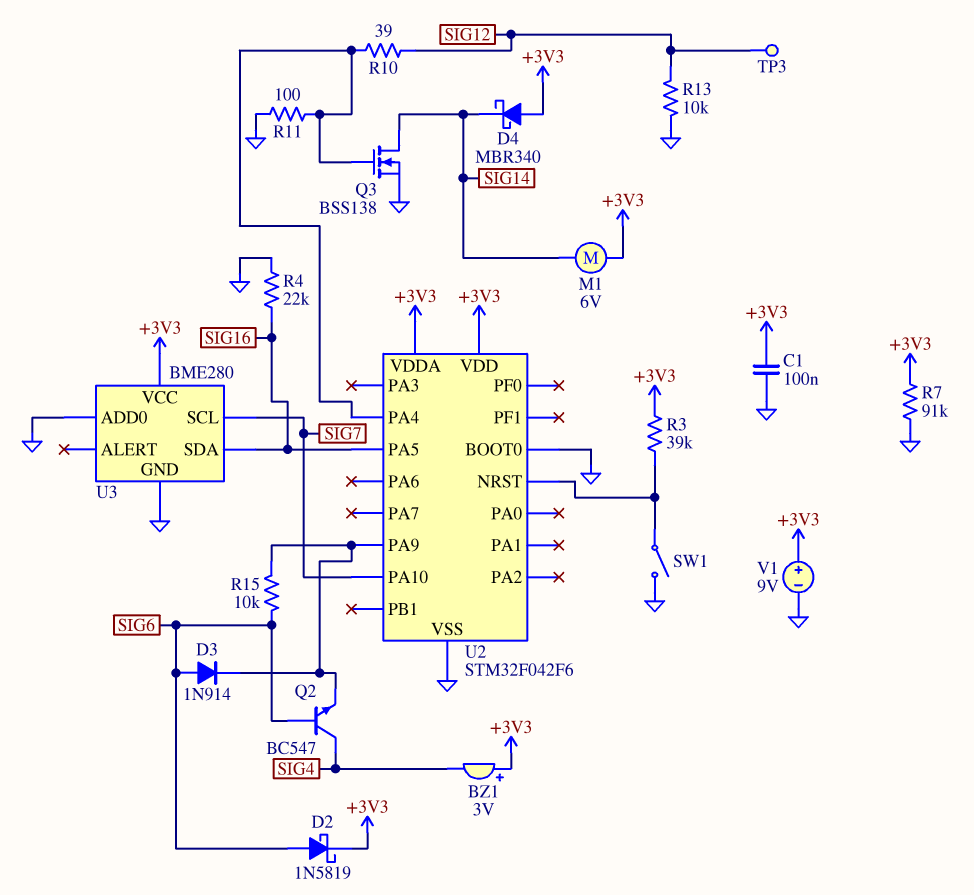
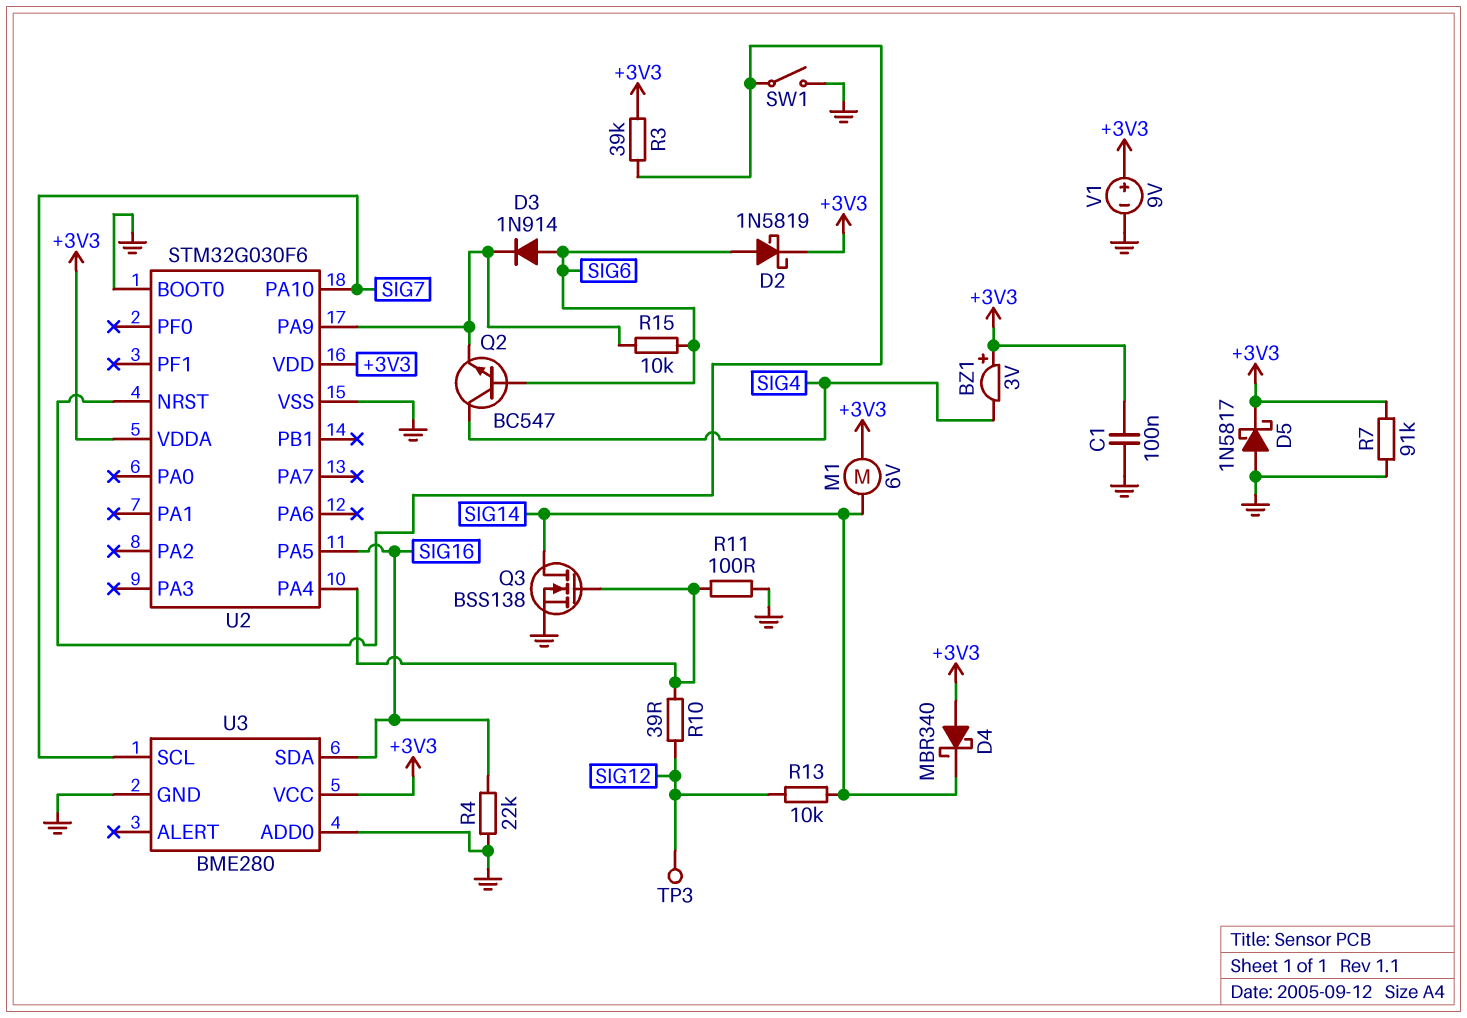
D5: none -> schottky 1N5817 (A GND, K +3V3)
R13: 10k (GND, SIG12) -> 10k (SIG12, SIG14)
U2: STM32F042F6 -> STM32G030F6

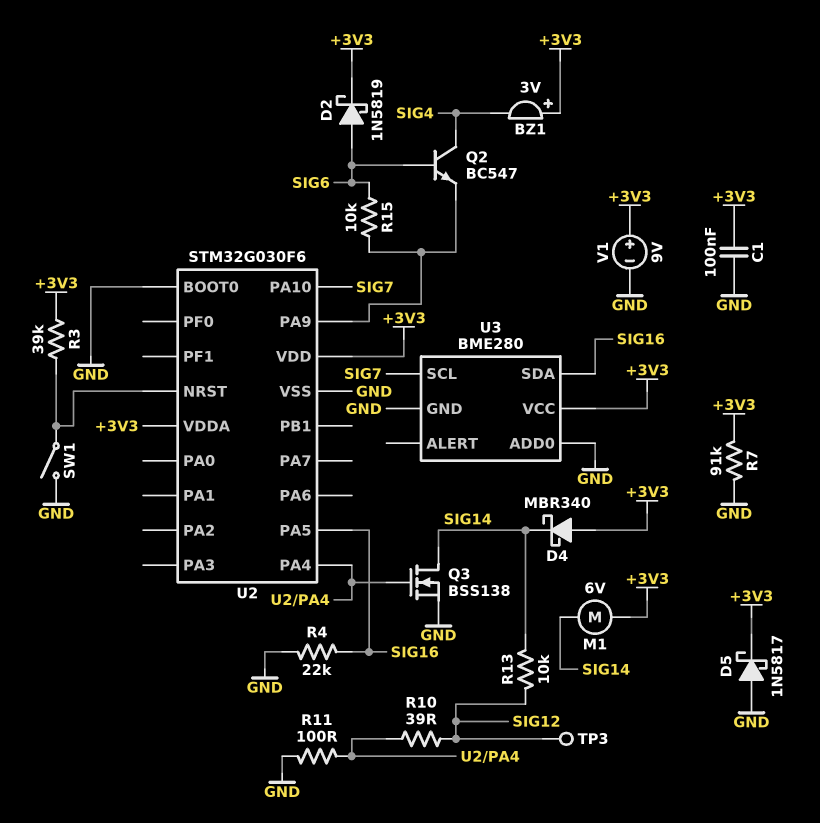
D3: diode 1N914 (A SIG6, K U2/PA9) -> none

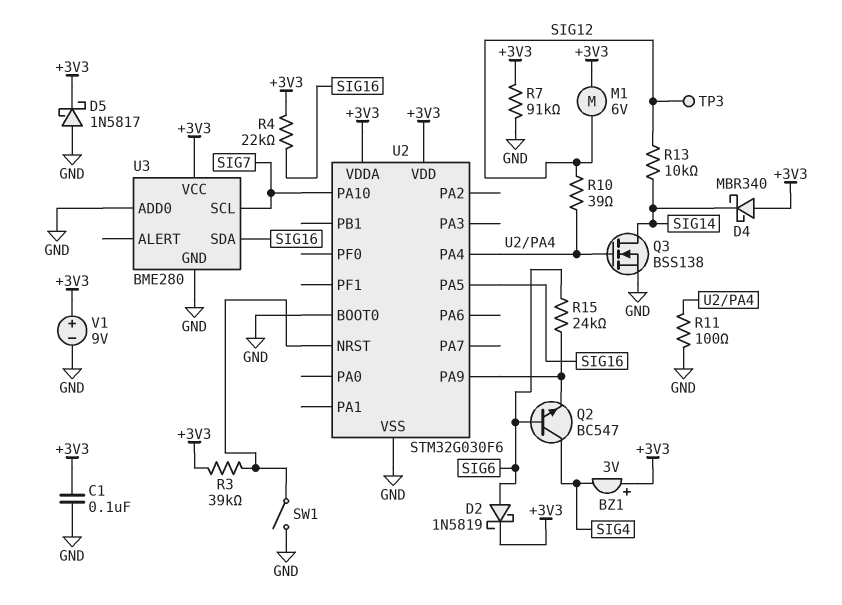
M1: motor 6V (+3V3, SIG14) -> motor 6V (+3V3, SIG12)
R4: 22k (GND, SIG16) -> 22k (+3V3, SIG16)
R15: 10k (SIG6, U2/PA9) -> 24k (SIG6, U2/PA9)

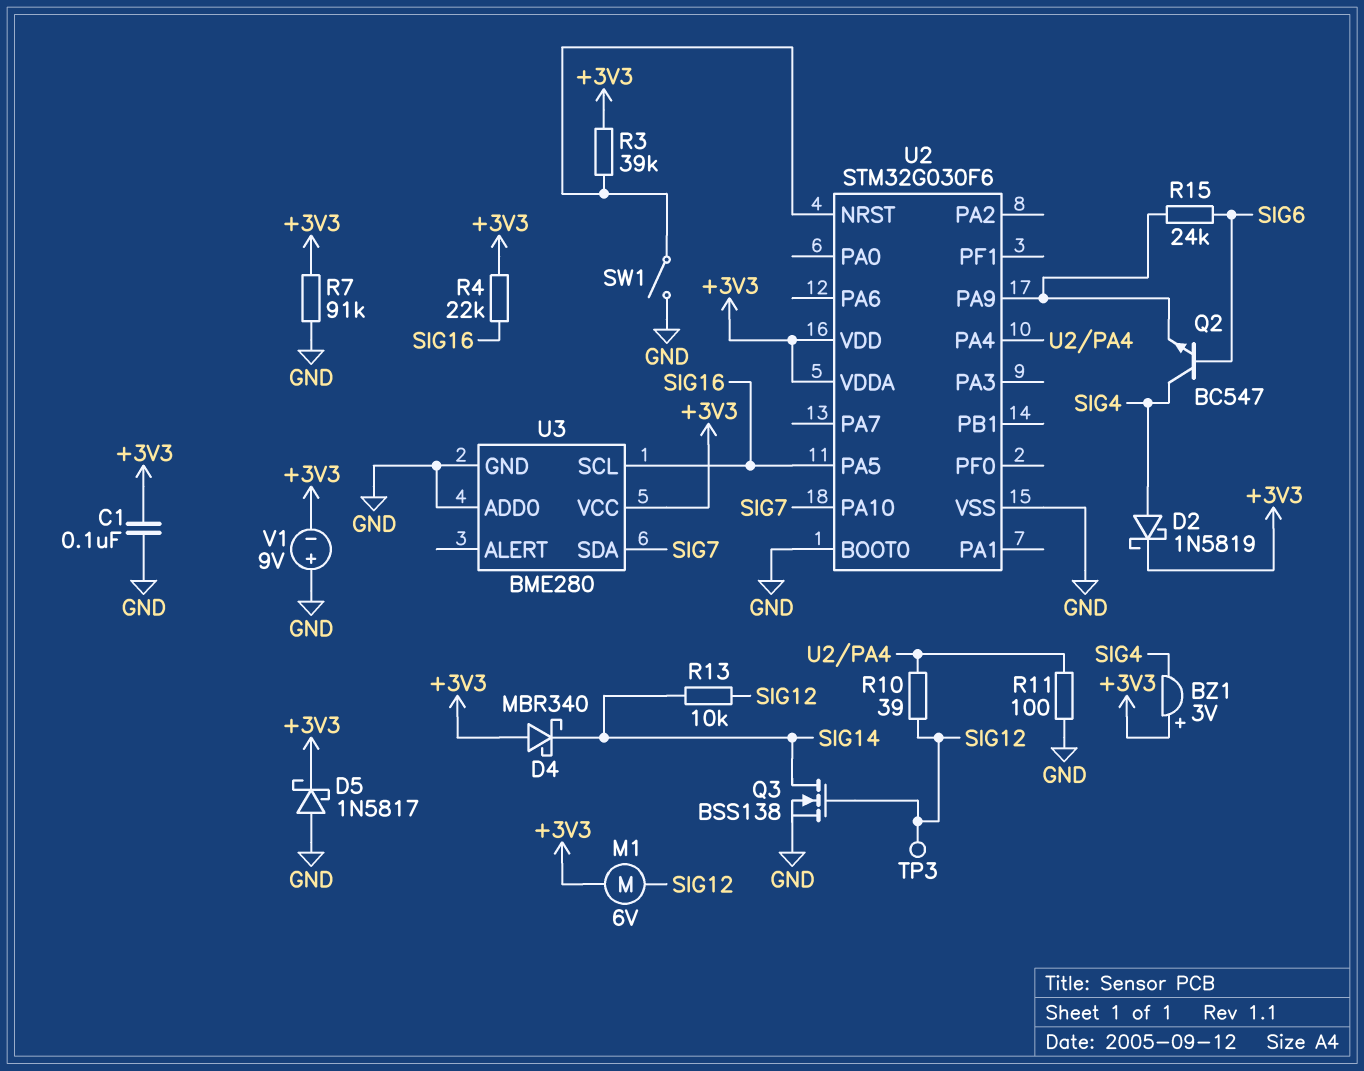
D2: schottky 1N5819 (A SIG6, K +3V3) -> schottky 1N5819 (A SIG4, K +3V3)
Q3: NMOS BSS138 (G U2/PA4, D SIG14, S GND) -> NMOS BSS138 (G SIG12, D SIG14, S GND)
U3 pin SCL: SIG7 -> SIG16
U3 pin SDA: SIG16 -> SIG7
V1: 9V (plus +3V3, minus GND) -> 9V (plus GND, minus +3V3)

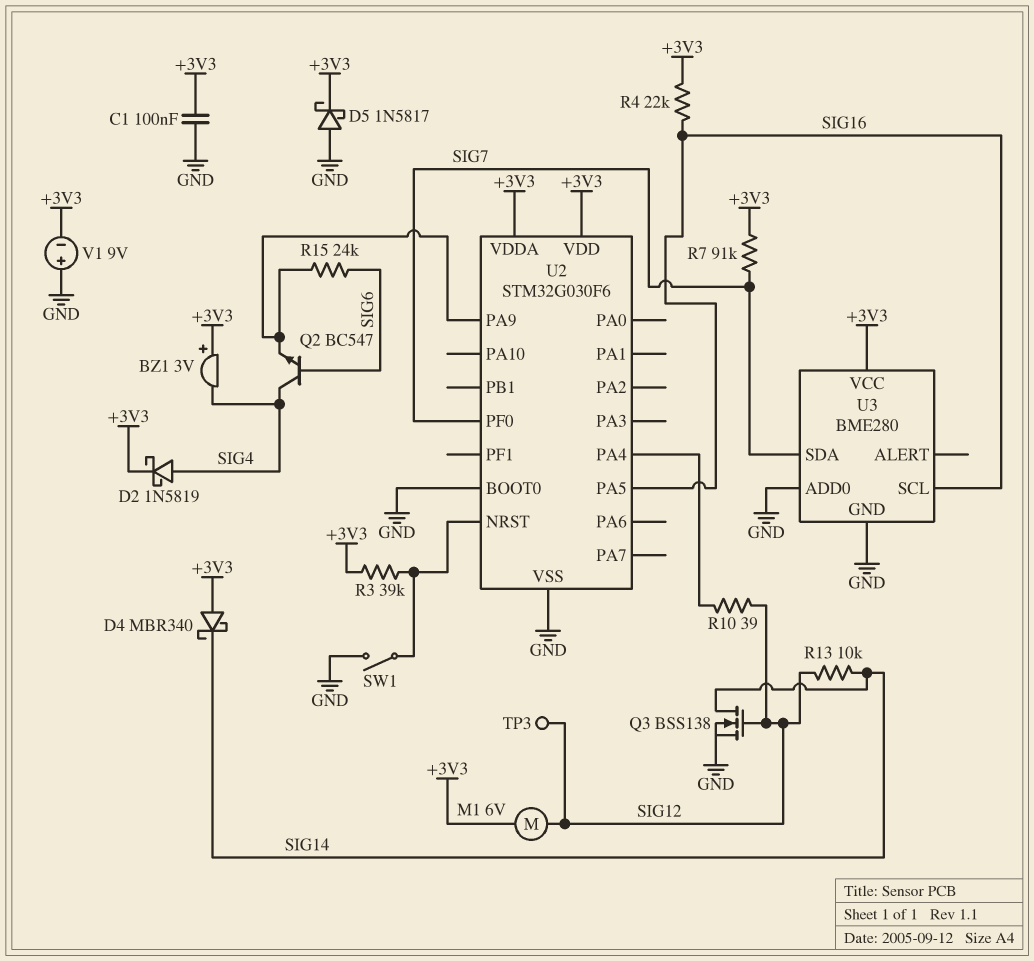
R7: 91k (+3V3, GND) -> 91k (+3V3, SIG7)
R11: 100 (GND, U2/PA4) -> none
U2 pin PA10: SIG7 -> none
U2 pin PF0: none -> SIG7

